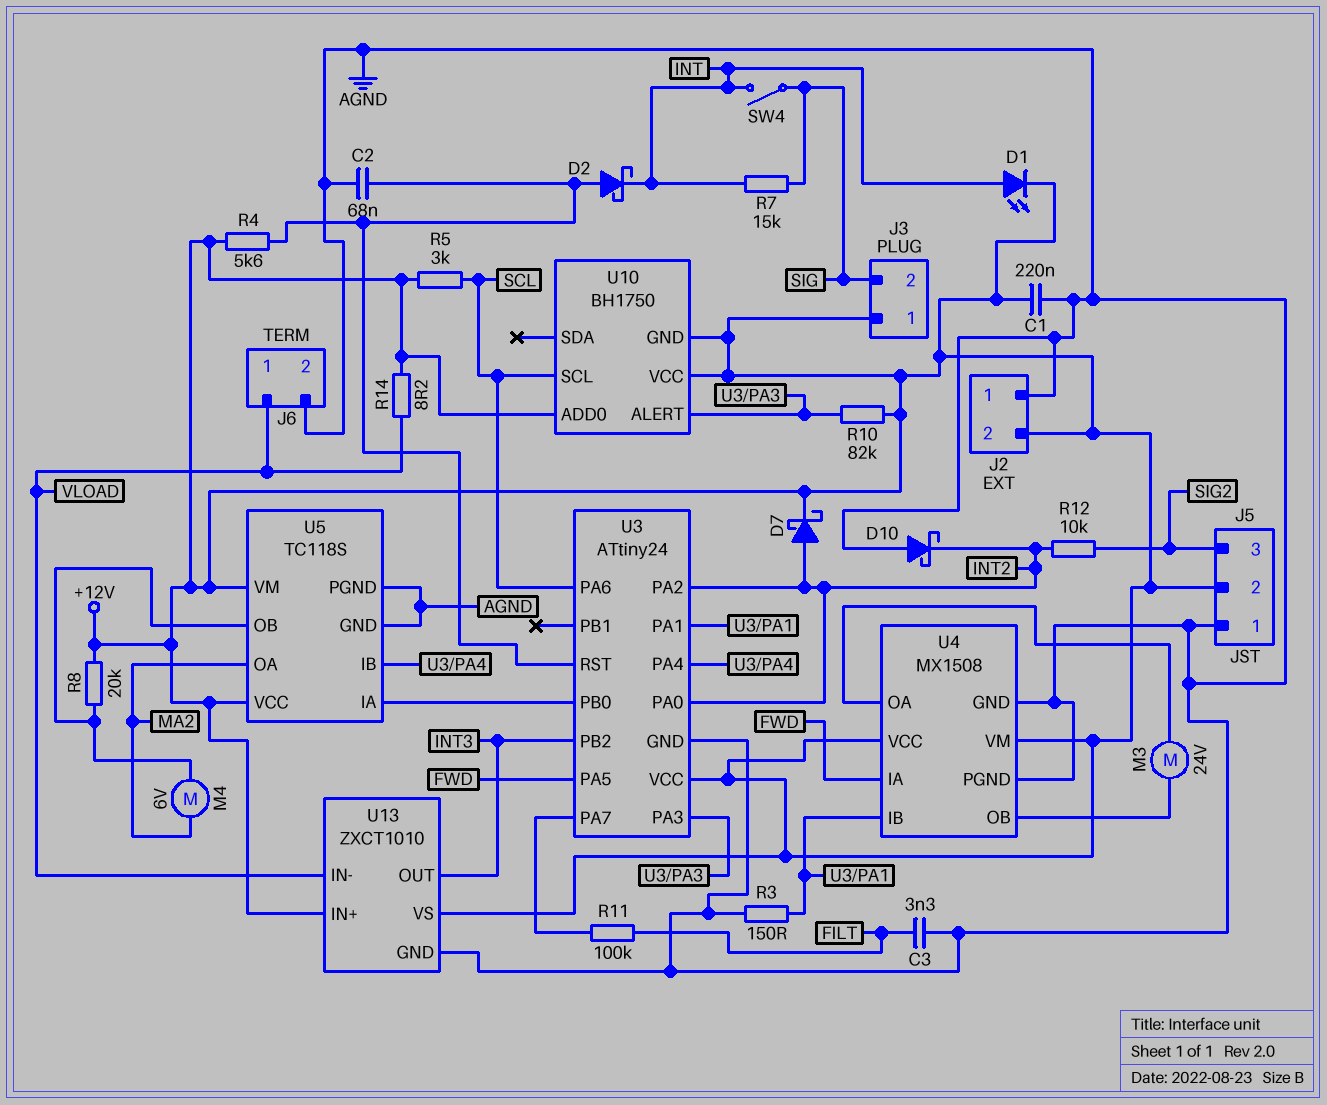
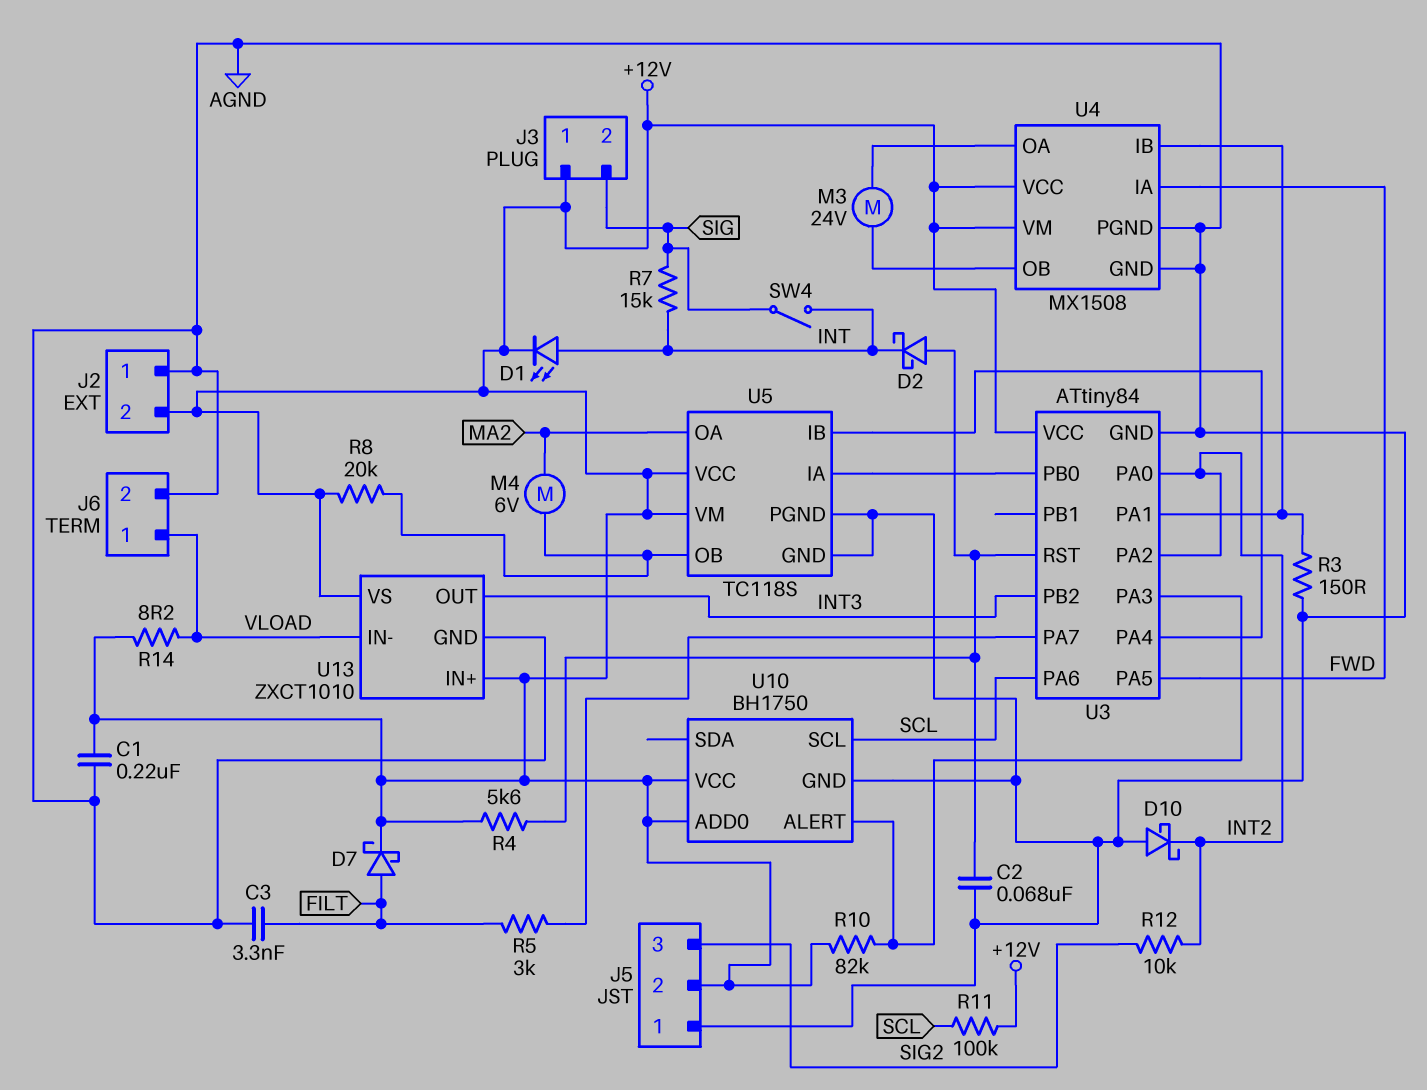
D7: schottky (A INT2, K +12V) -> schottky (A FILT, K +12V)
R5: 3k (+12V, SCL) -> 3k (FILT, U3/PA7)
R11: 100k (FILT, U3/PA7) -> 100k (+12V, SCL)
U3: ATtiny24 -> ATtiny84
U10 pin GND: +12V -> AGND

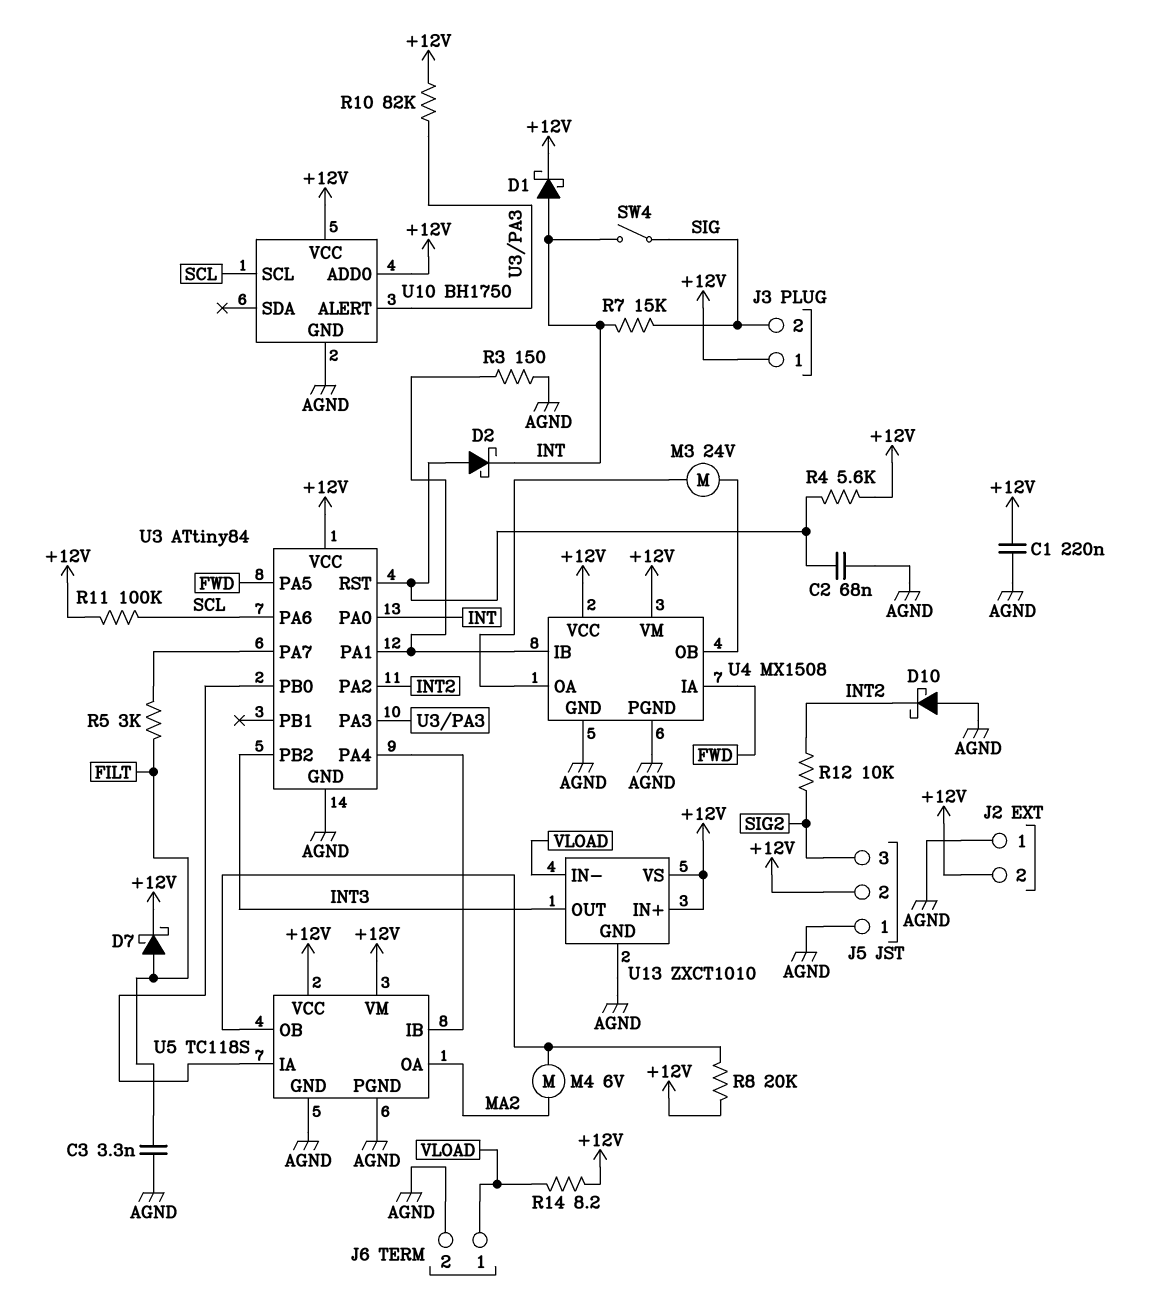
D1: LED (A INT, K +12V) -> schottky (A INT, K +12V)
U3 pin PA0: INT2 -> INT

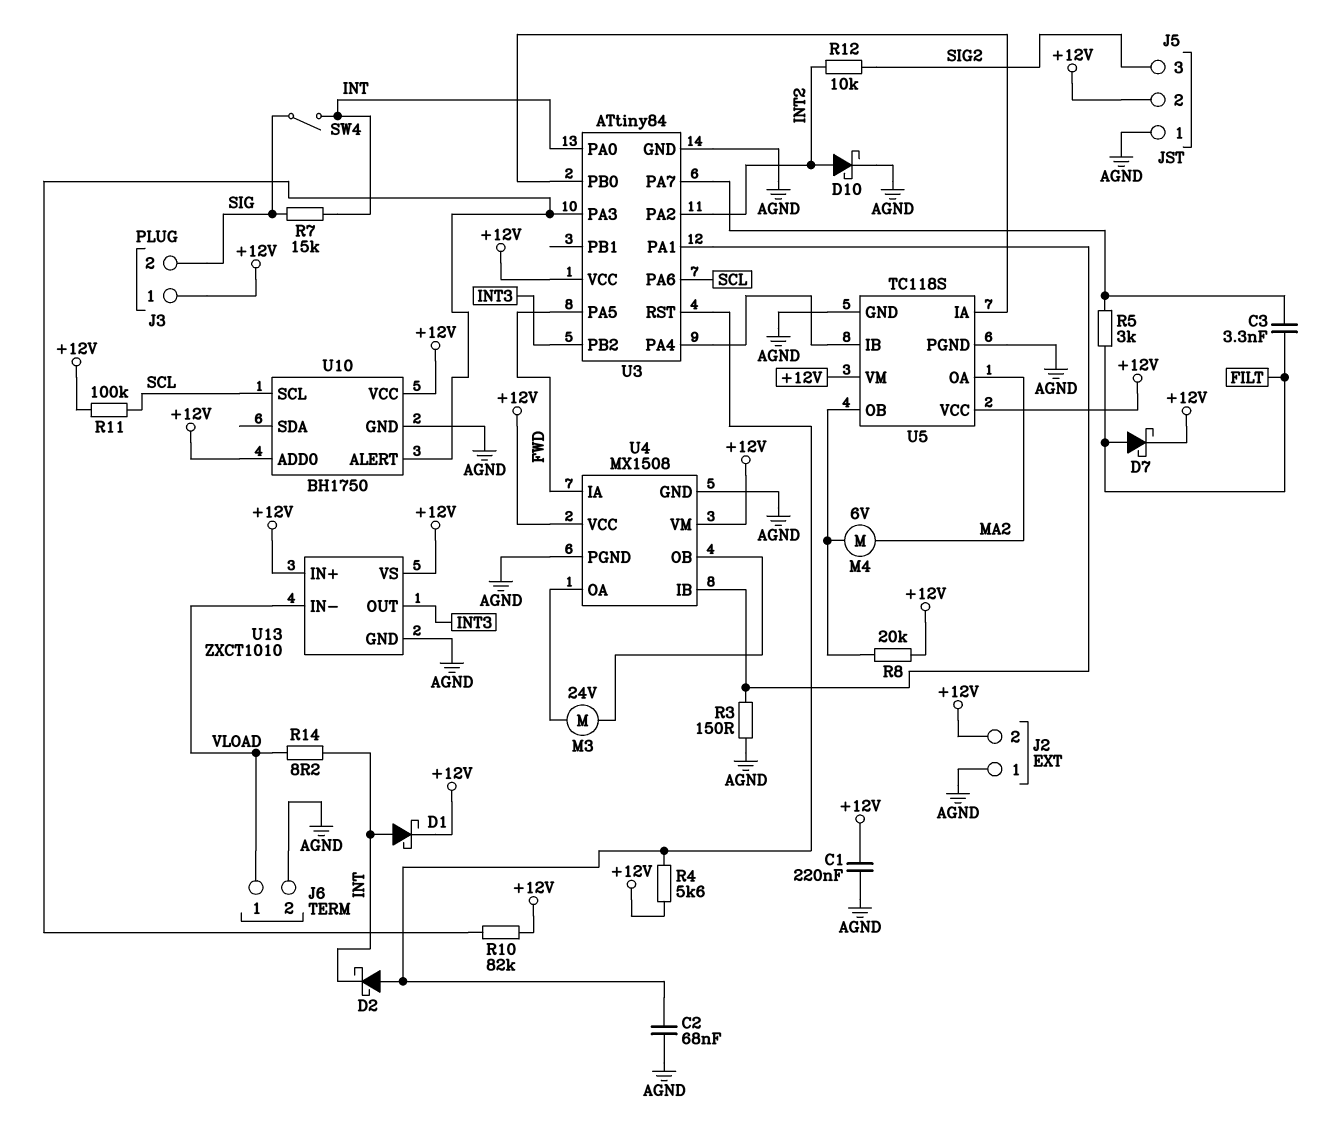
C3: 3.3nF (AGND, FILT) -> 3.3nF (FILT, U3/PA7)
D10: schottky (A AGND, K INT2) -> schottky (A INT2, K AGND)
R14: 8.2 (+12V, VLOAD) -> 8.2 (INT, VLOAD)

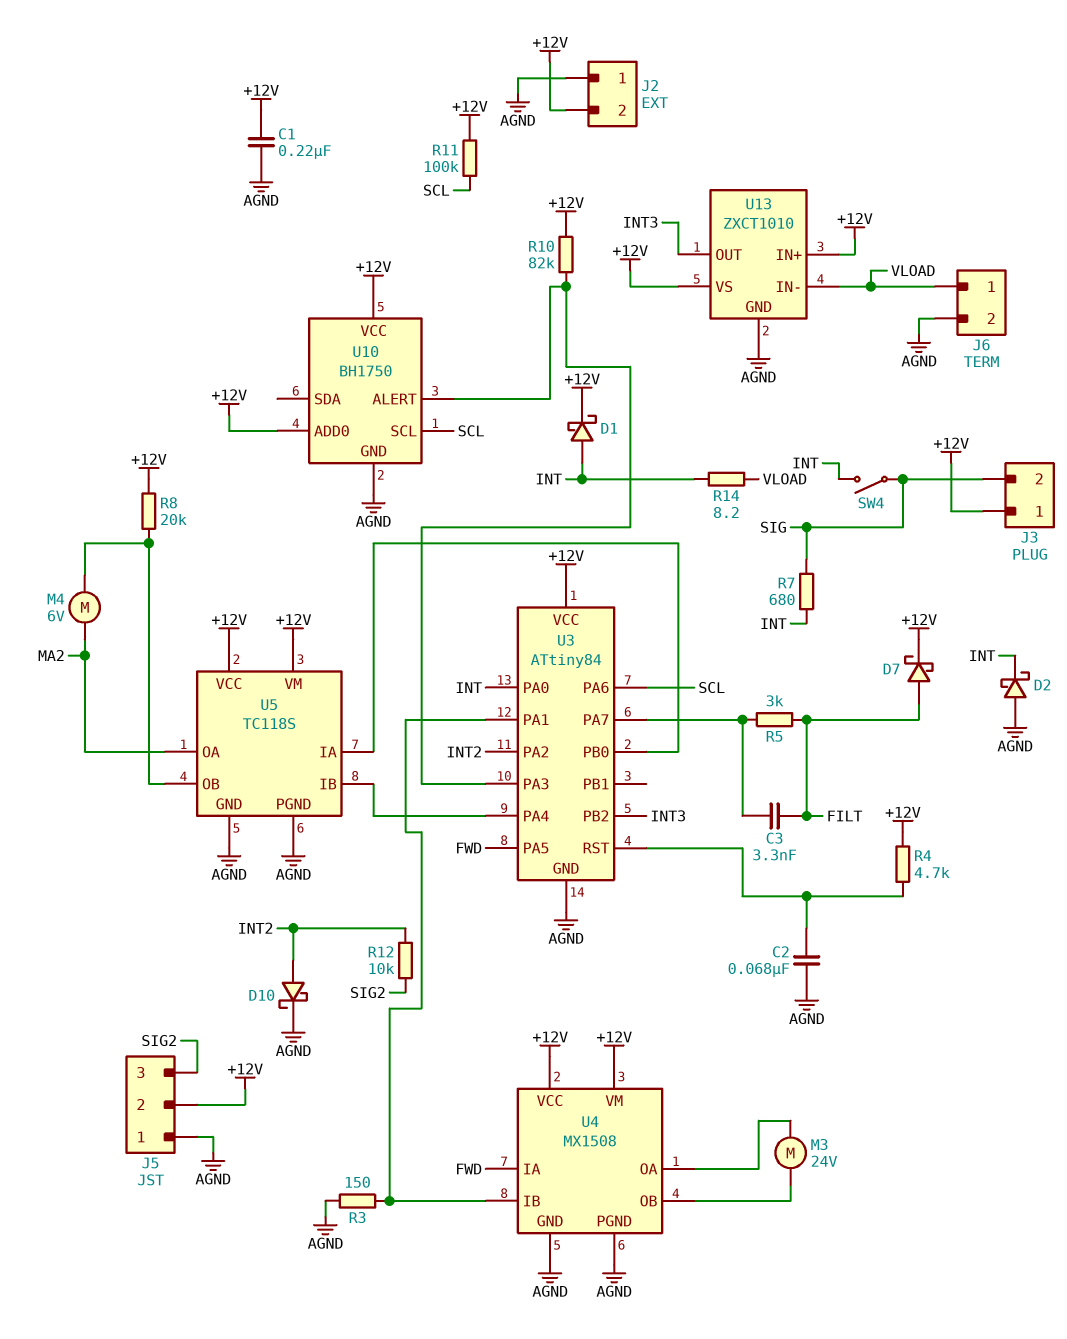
D2: schottky (A U3/RST, K INT) -> schottky (A AGND, K INT)
R4: 5.6k (+12V, U3/RST) -> 4.7k (+12V, U3/RST)
R7: 15k (INT, SIG) -> 680 (INT, SIG)

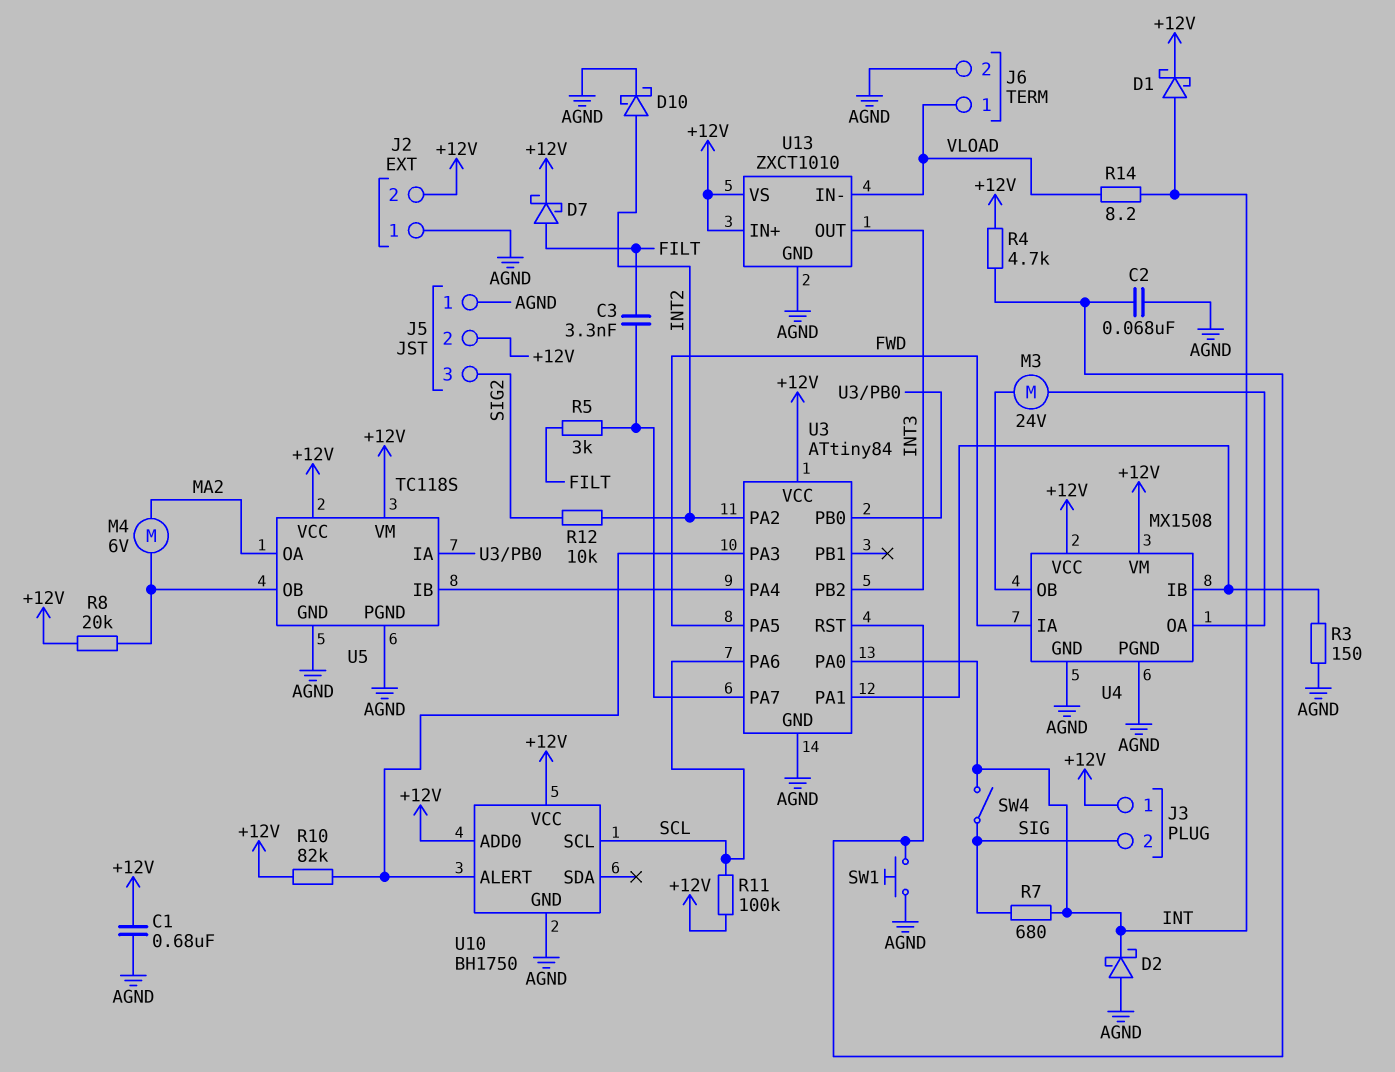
C1: 220nF (+12V, AGND) -> 680nF (+12V, AGND)
SW1: none -> button (AGND, U3/RST)

